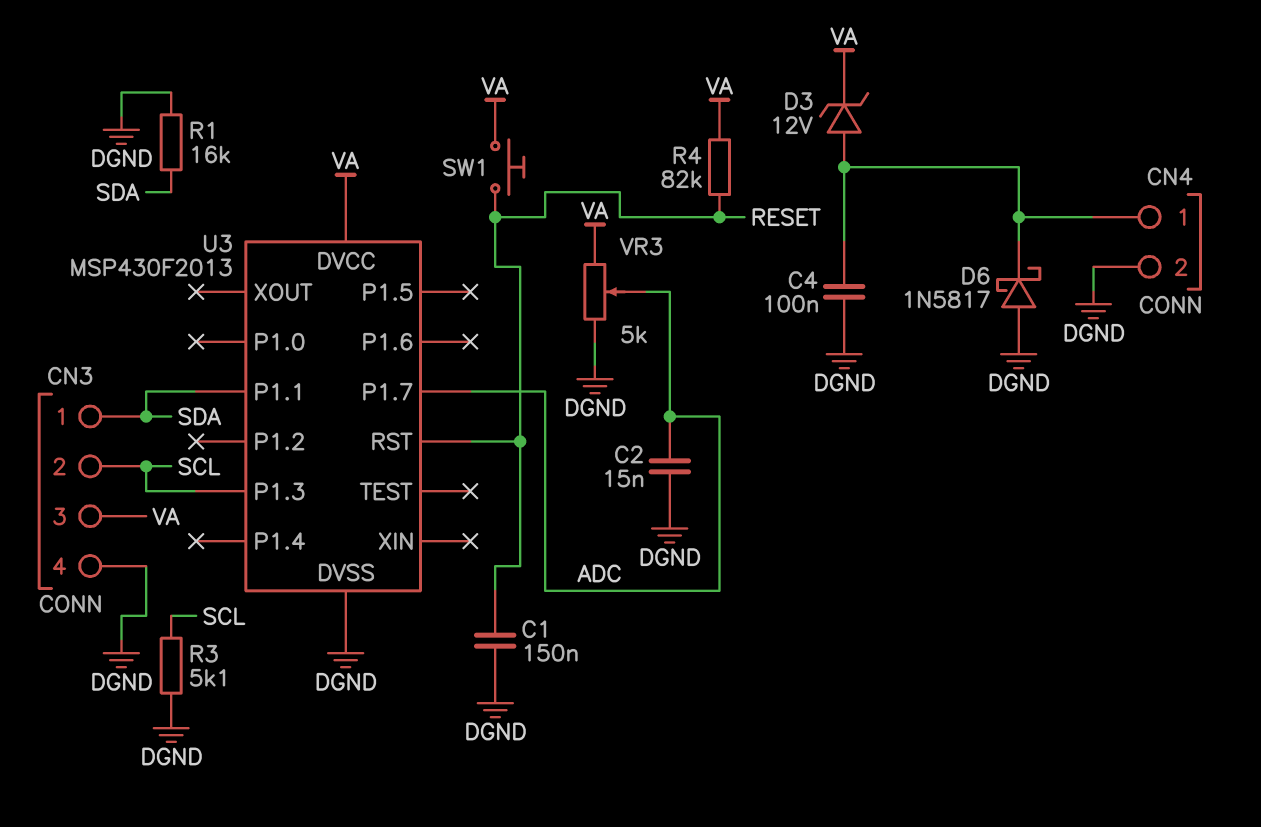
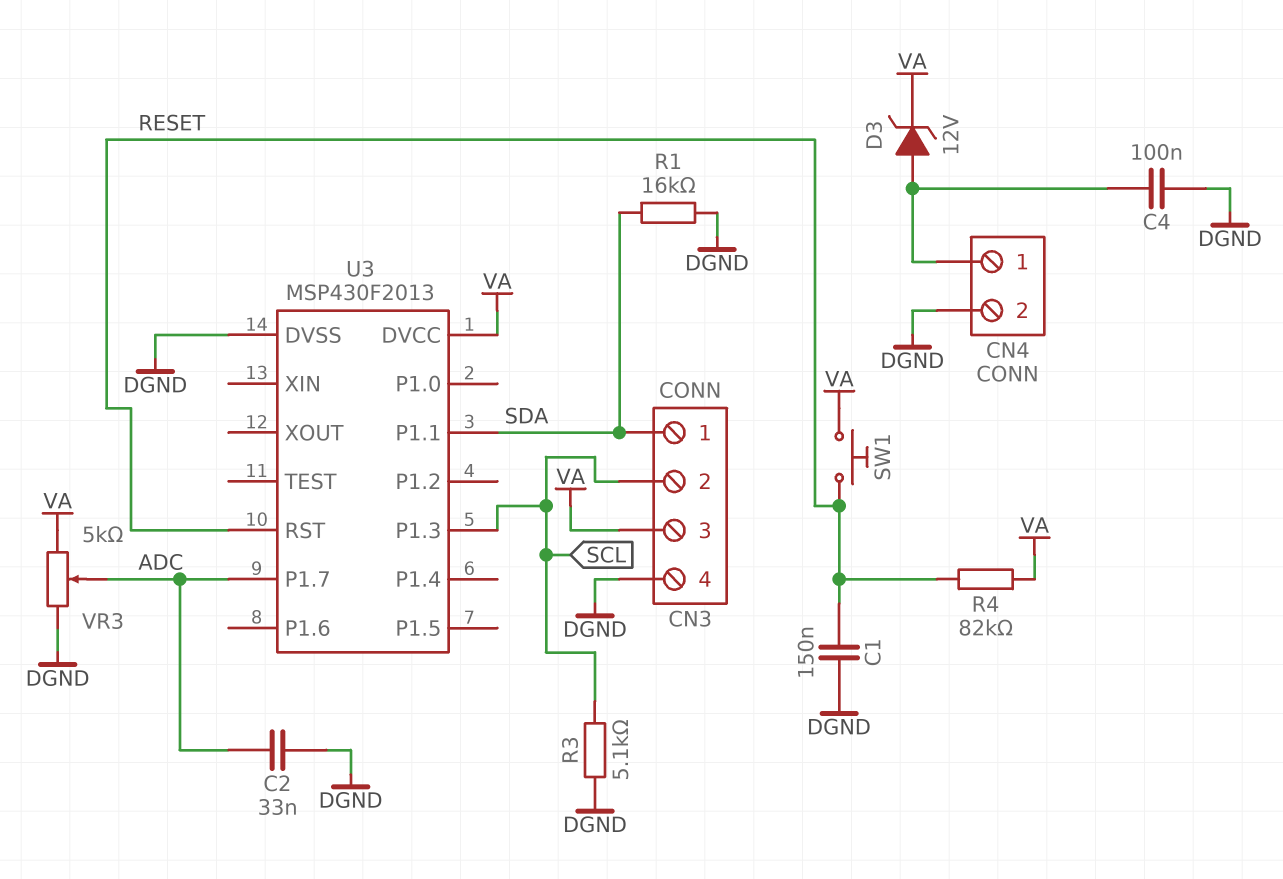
C2: 15nF (ADC, DGND) -> 33nF (ADC, DGND)
D6: schottky 1N5817 (A DGND, K CN4/1) -> none

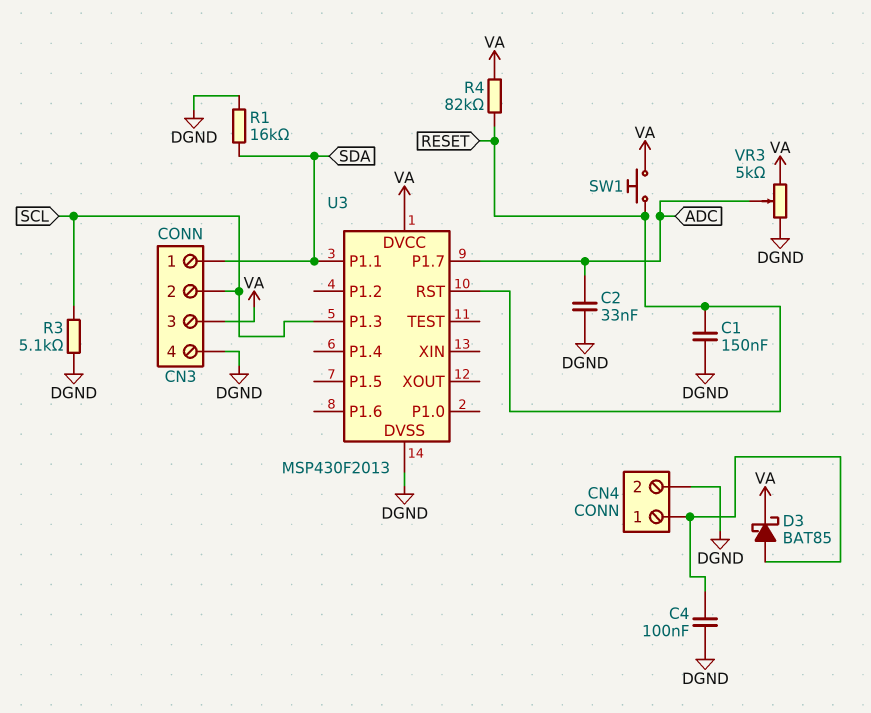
D3: zener 12V (A CN4/1, K VA) -> schottky BAT85 (A CN4/1, K VA)

